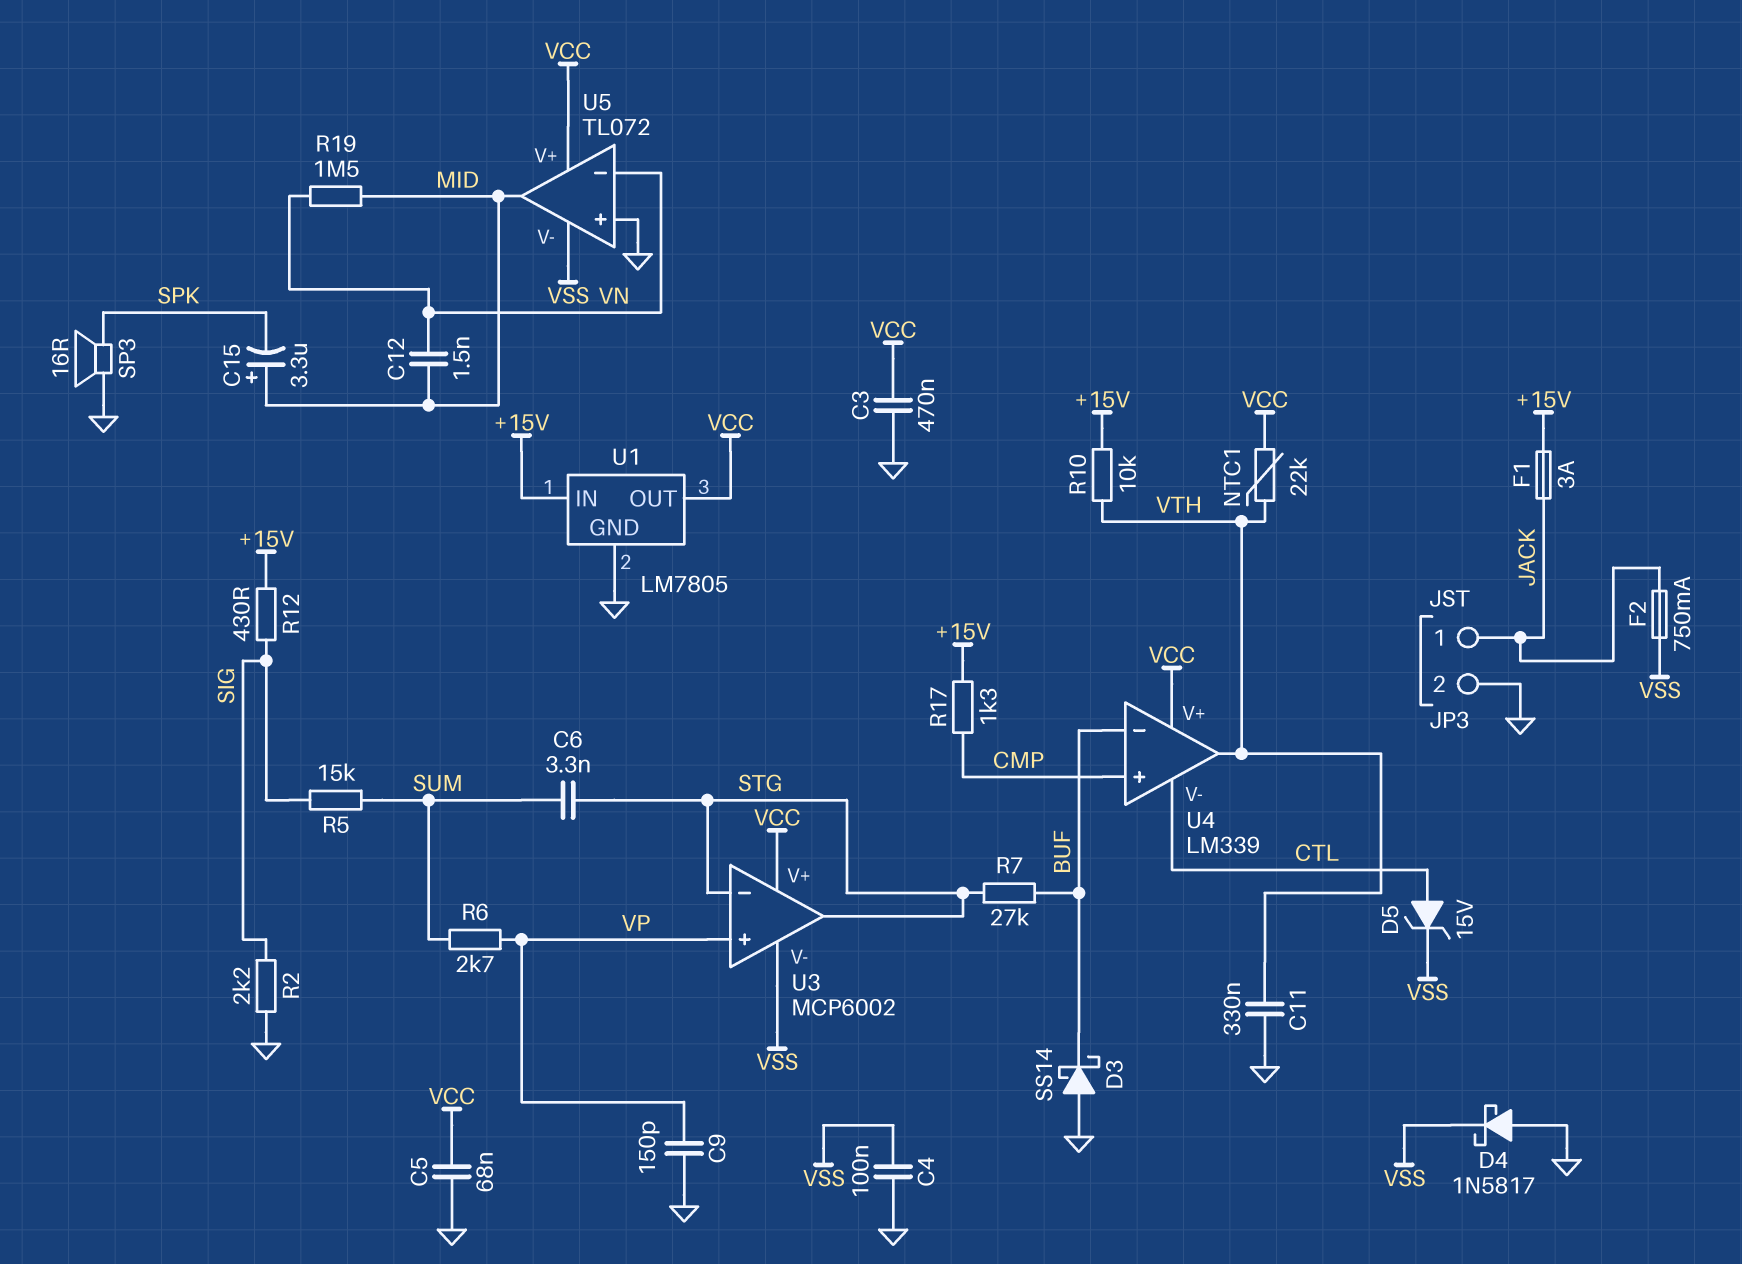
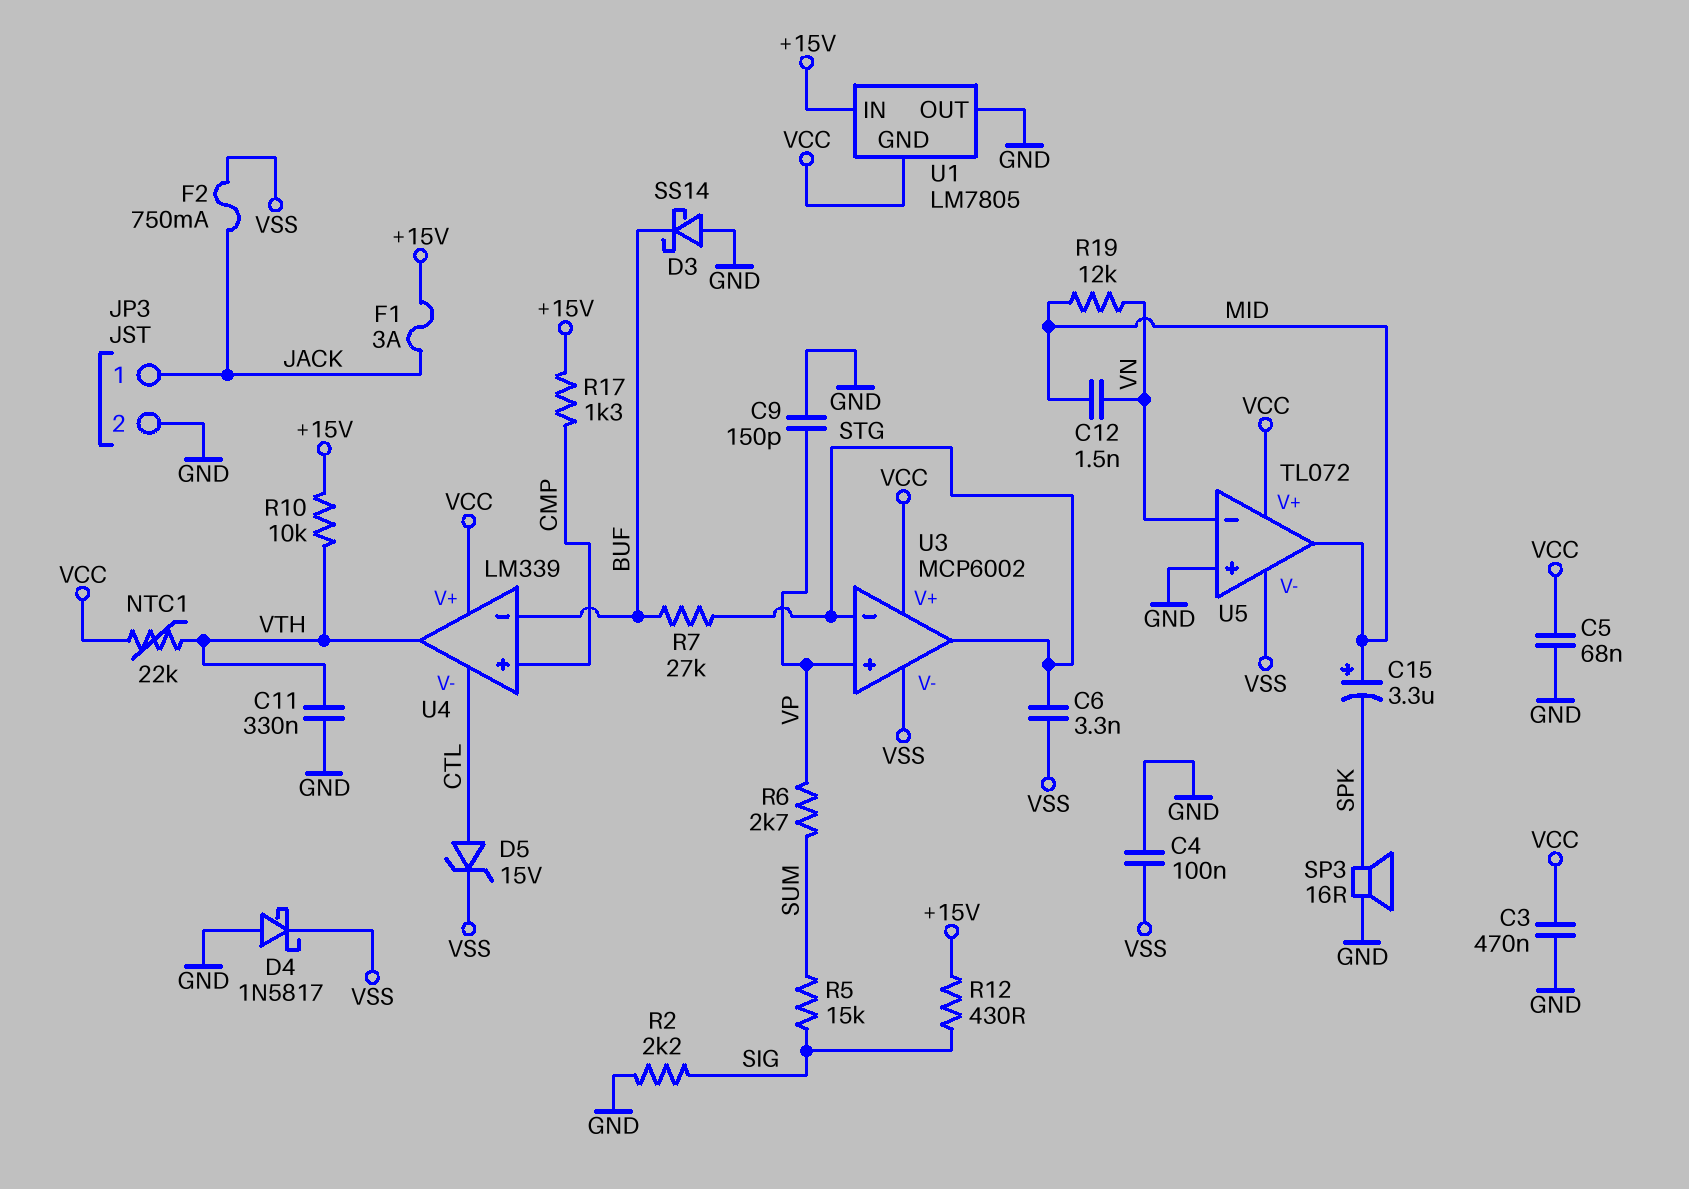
C6: 3.3nF (STG, SUM) -> 3.3nF (STG, VSS)
R19: 1.5M (MID, VN) -> 12k (MID, VN)
U1 pin GND: GND -> VCC
U1 pin OUT: VCC -> GND

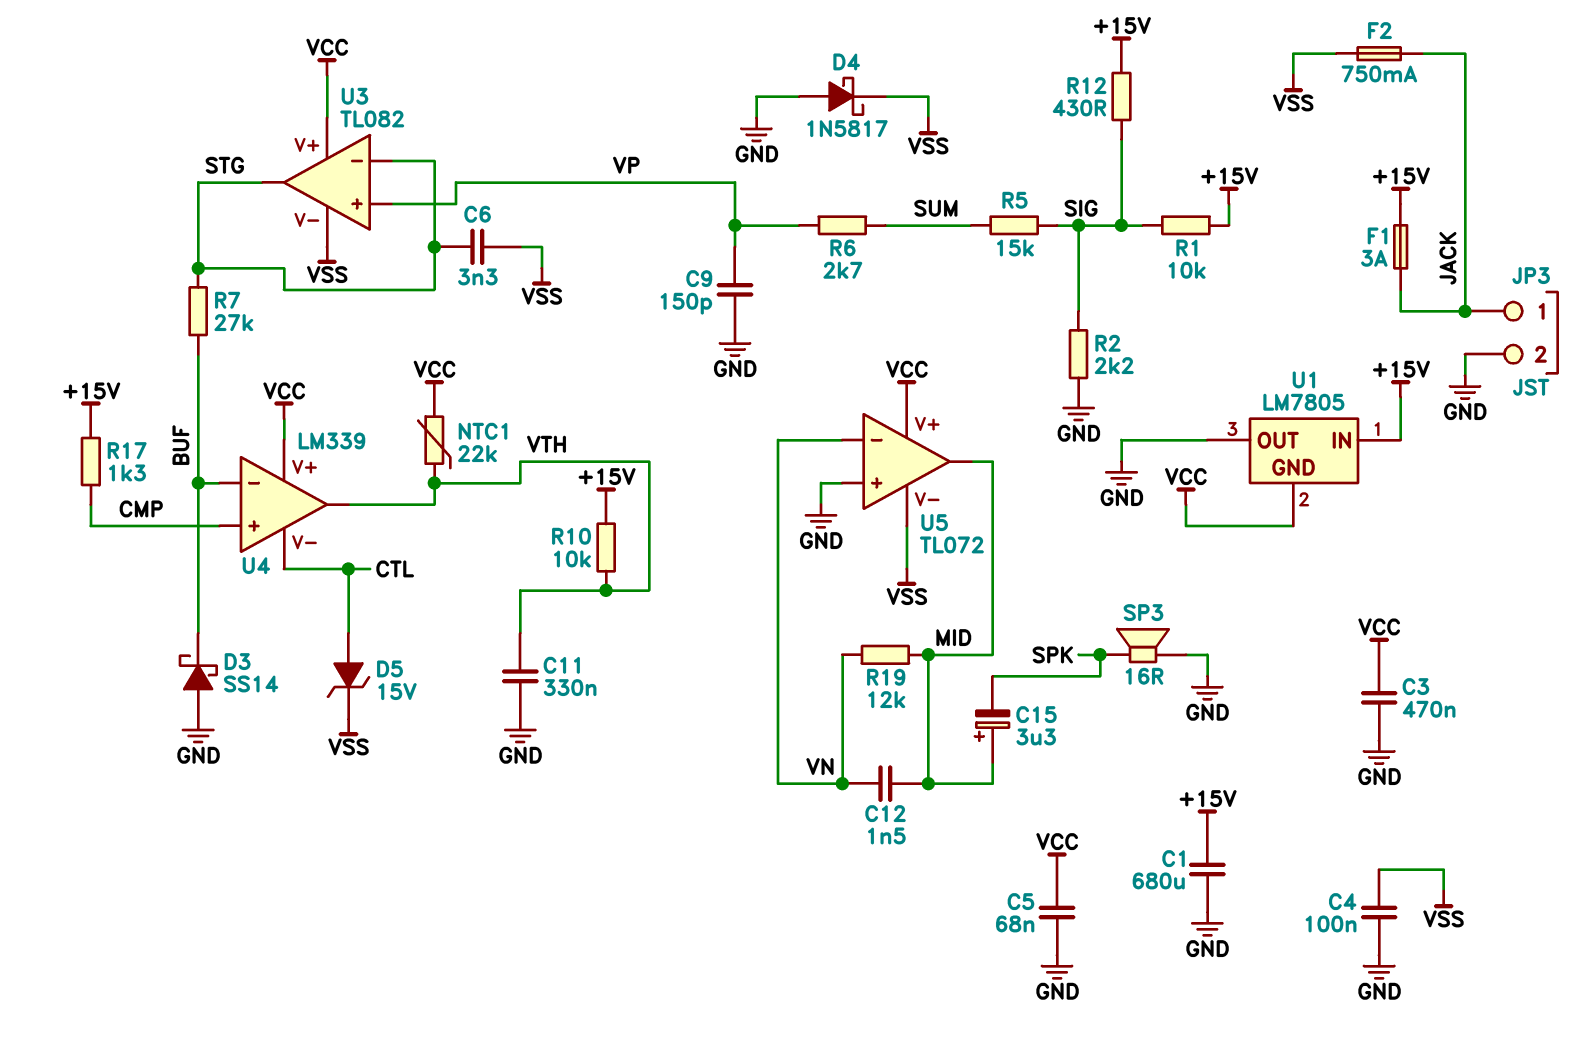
C1: none -> 680uF (+15V, GND)
R1: none -> 10k (+15V, SIG)
U3: MCP6002 -> TL082

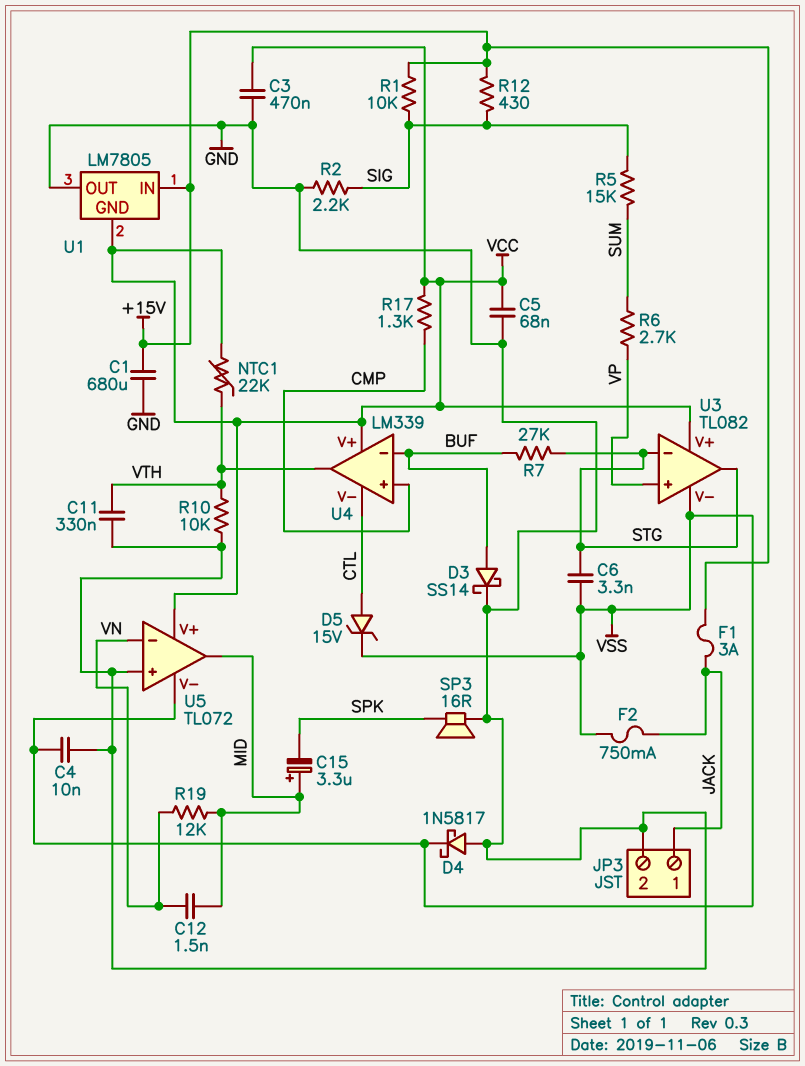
C4: 100nF (GND, VSS) -> 10nF (GND, VSS)
C9: 150pF (GND, VP) -> none
D3: schottky SS14 (A GND, K BUF) -> schottky SS14 (A BUF, K GND)
R10: 10k (+15V, VTH) -> 10k (GND, VTH)
R17: 1.3k (+15V, CMP) -> 1.3k (CMP, VCC)

